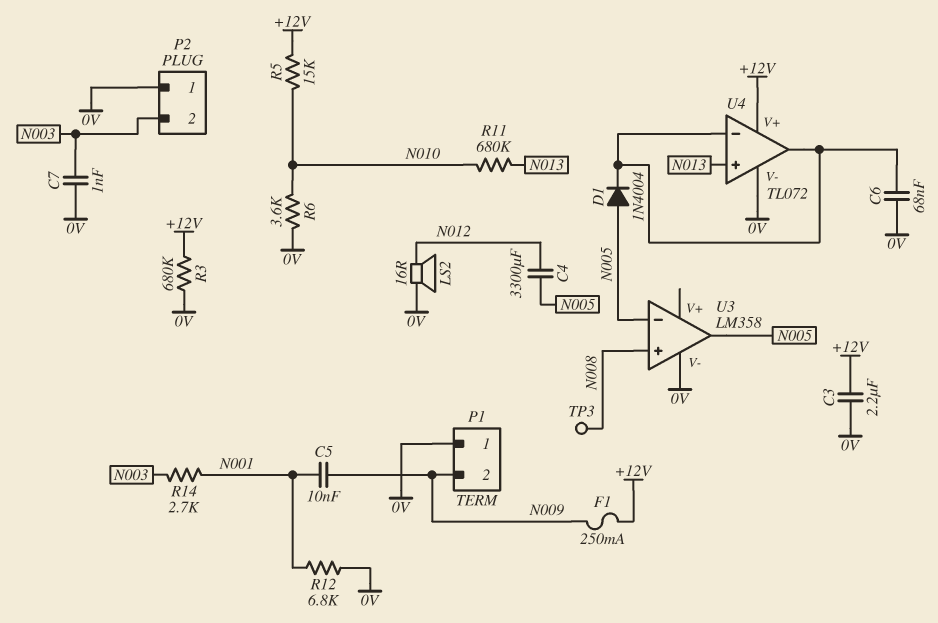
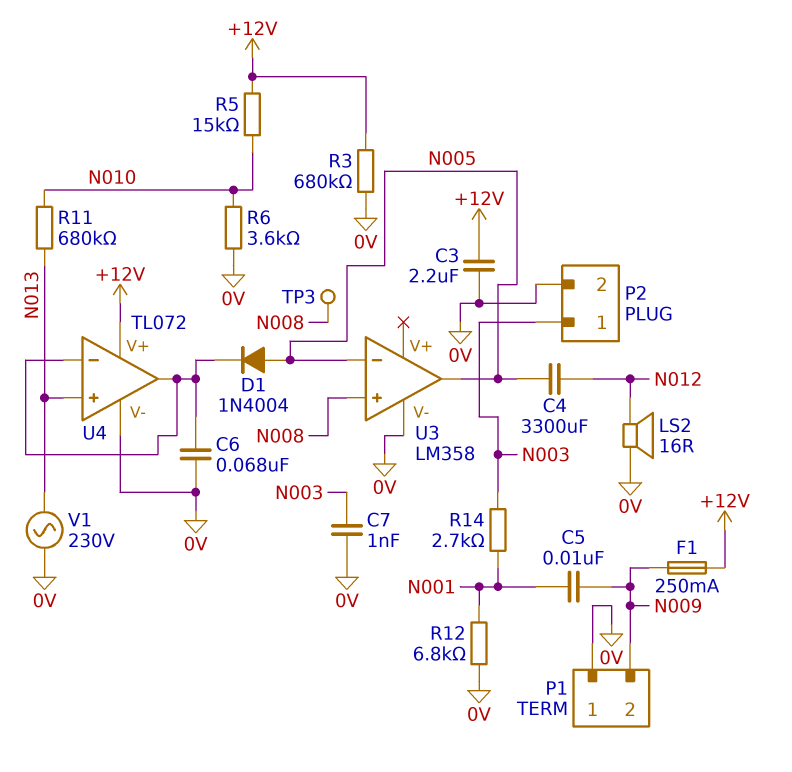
P2 pin 1: 0V -> N003
P2 pin 2: N003 -> 0V
V1: none -> AC 230V (0V, N013)

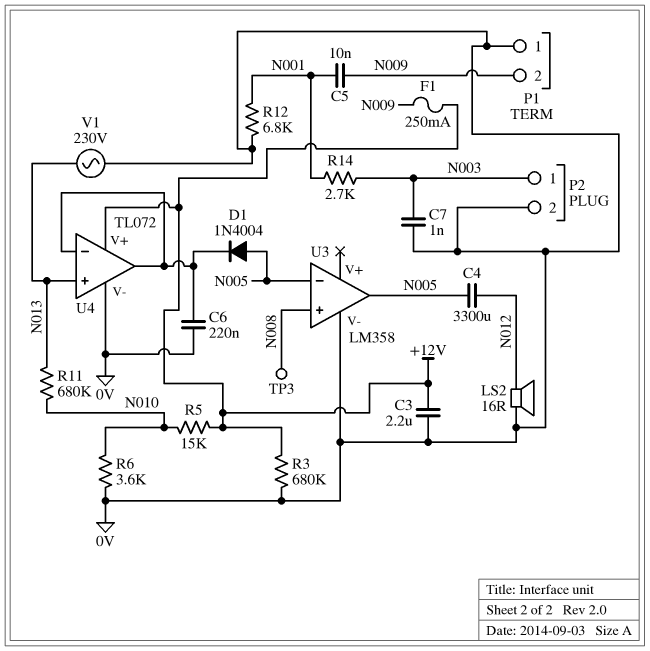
C6: 68nF (0V, U4/in-) -> 220nF (0V, U4/in-)

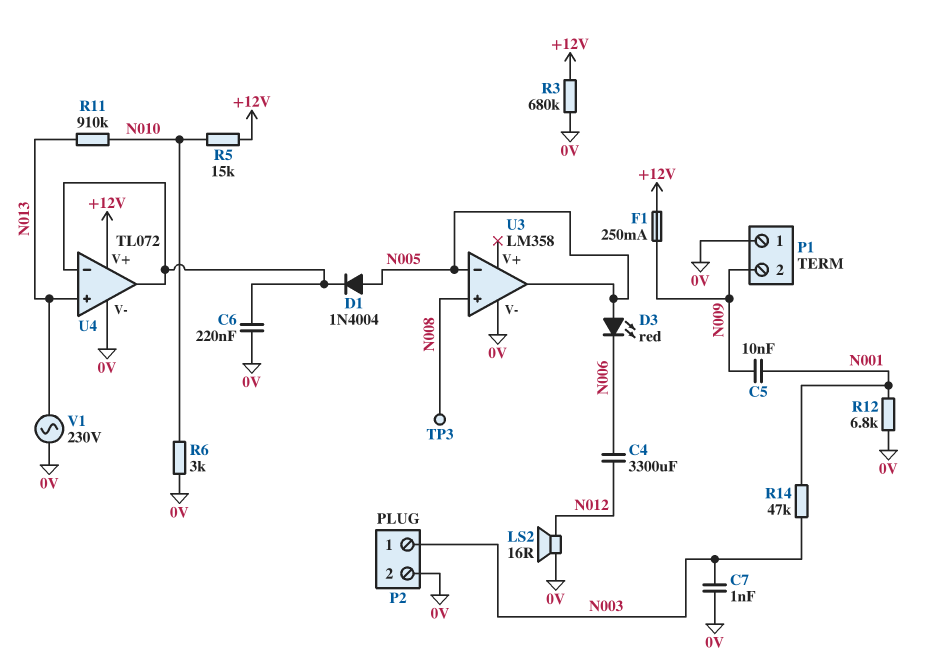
C3: 2.2uF (+12V, 0V) -> none
C4: 3300uF (N005, N012) -> 3300uF (N006, N012)
D3: none -> LED red (A N005, K N006)
R6: 3.6k (0V, N010) -> 3k (0V, N010)
R11: 680k (N010, N013) -> 910k (N010, N013)
R14: 2.7k (N001, N003) -> 47k (N001, N003)

